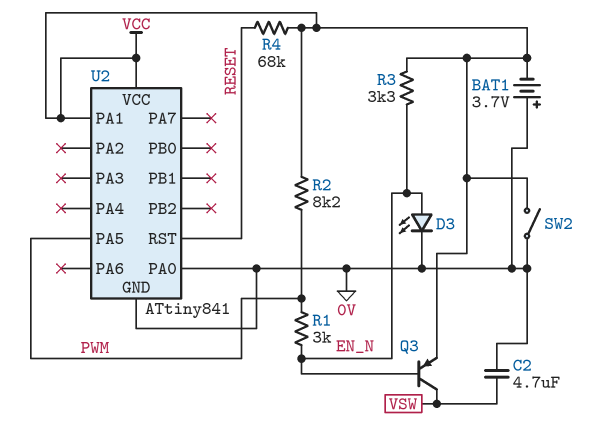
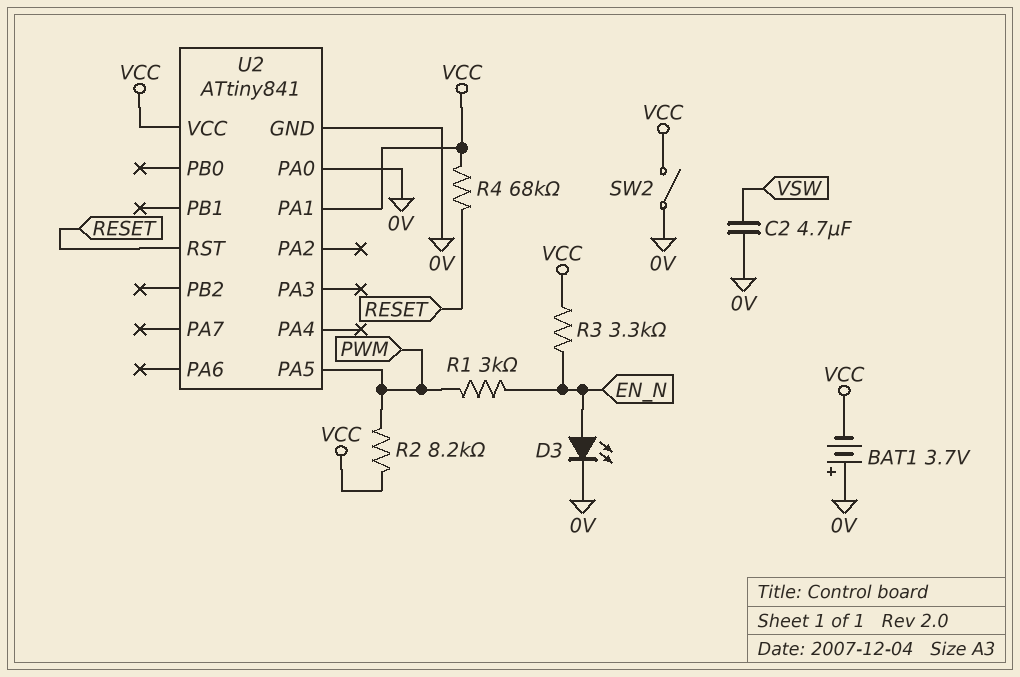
Q3: PNP (B EN_N, C VSW, E VCC) -> none

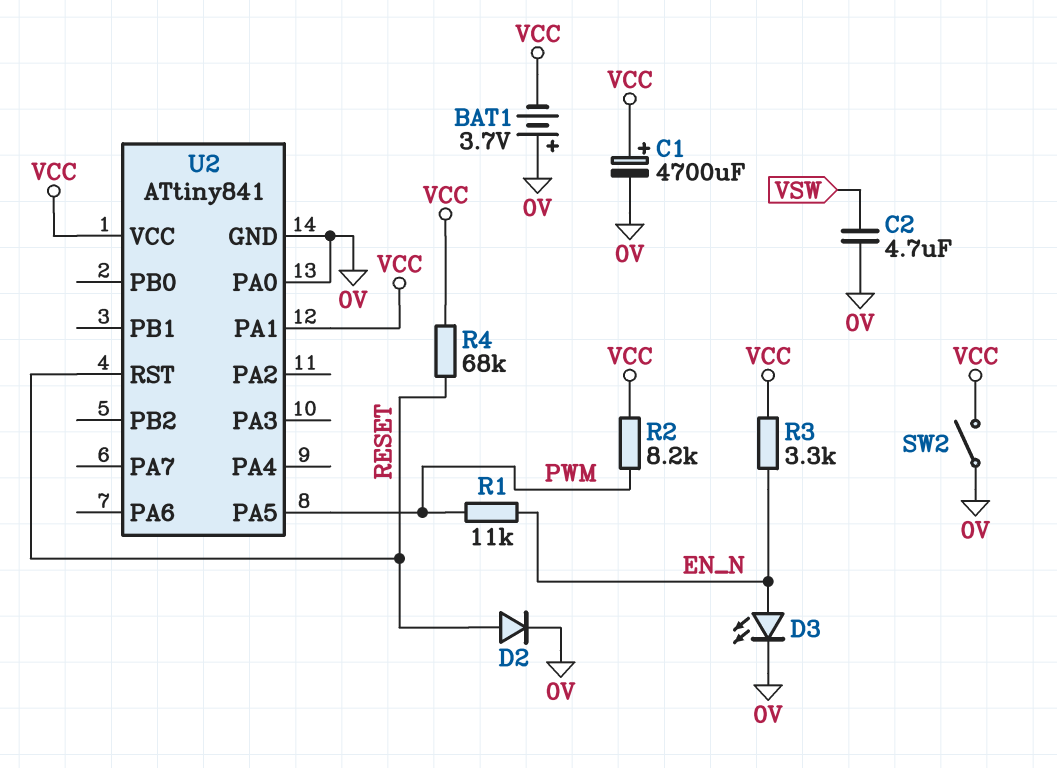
C1: none -> 4700uF (plus VCC, minus 0V)
D2: none -> diode (A RESET, K 0V)
R1: 3k (EN_N, PWM) -> 11k (EN_N, PWM)

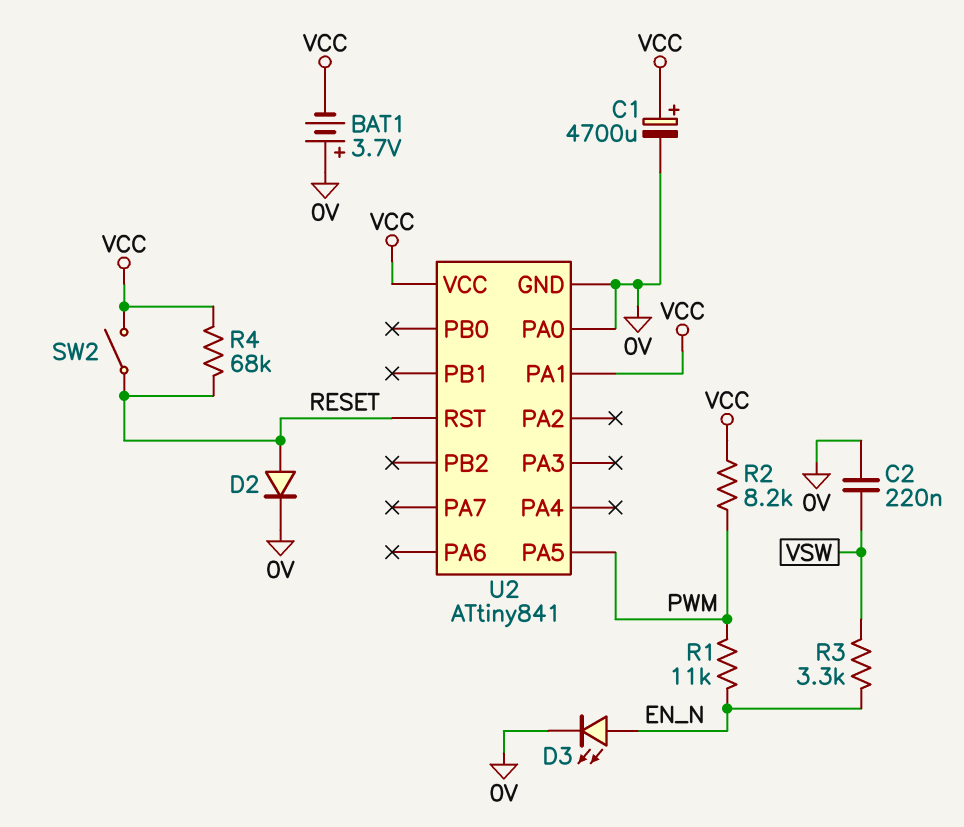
C2: 4.7uF (0V, VSW) -> 220nF (0V, VSW)
R3: 3.3k (EN_N, VCC) -> 3.3k (EN_N, VSW)
SW2: switch (0V, VCC) -> switch (RESET, VCC)

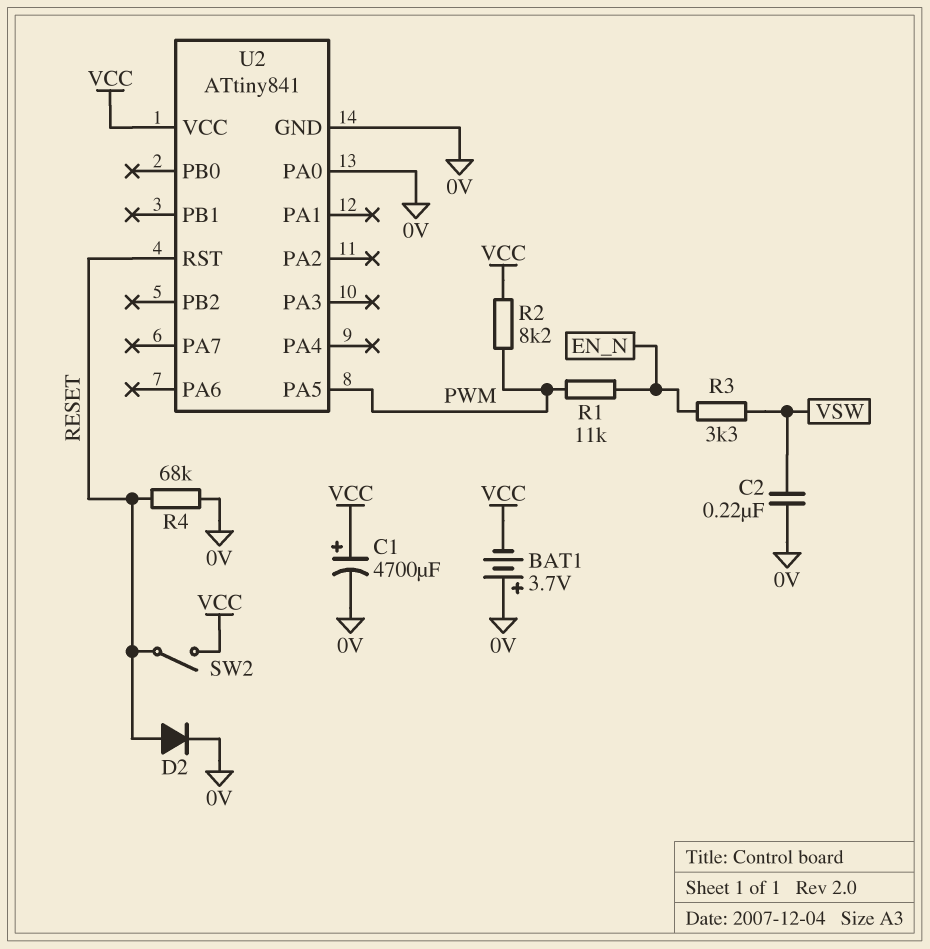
D3: LED (A EN_N, K 0V) -> none
R4: 68k (RESET, VCC) -> 68k (0V, RESET)
U2 pin PA1: VCC -> none

